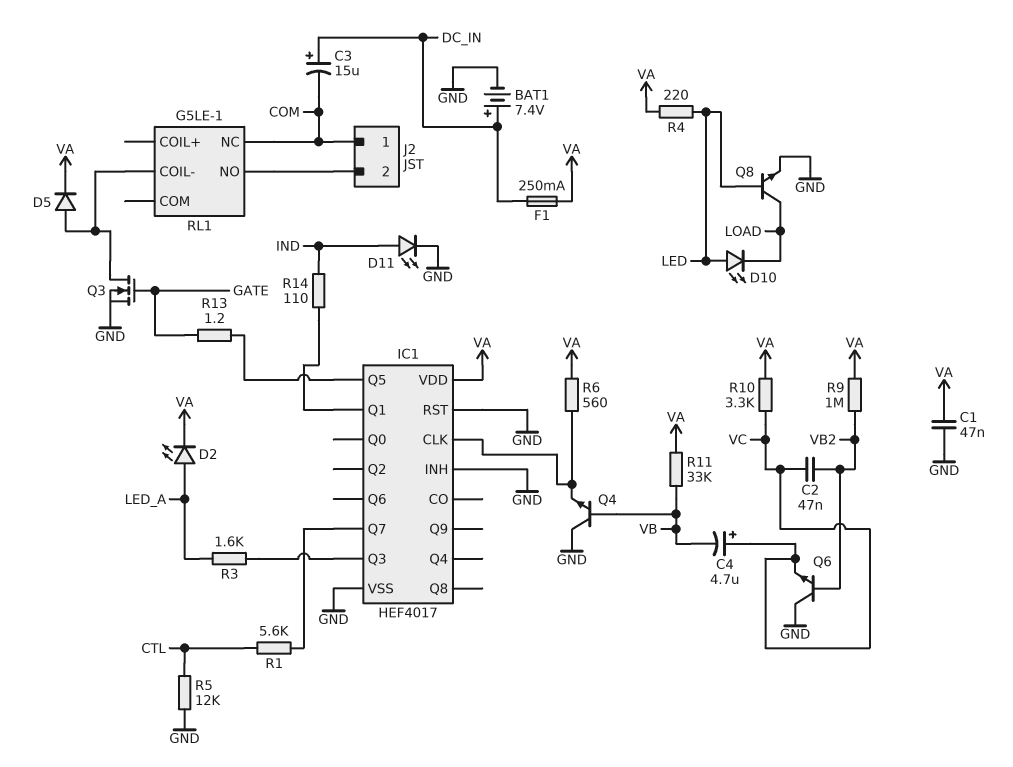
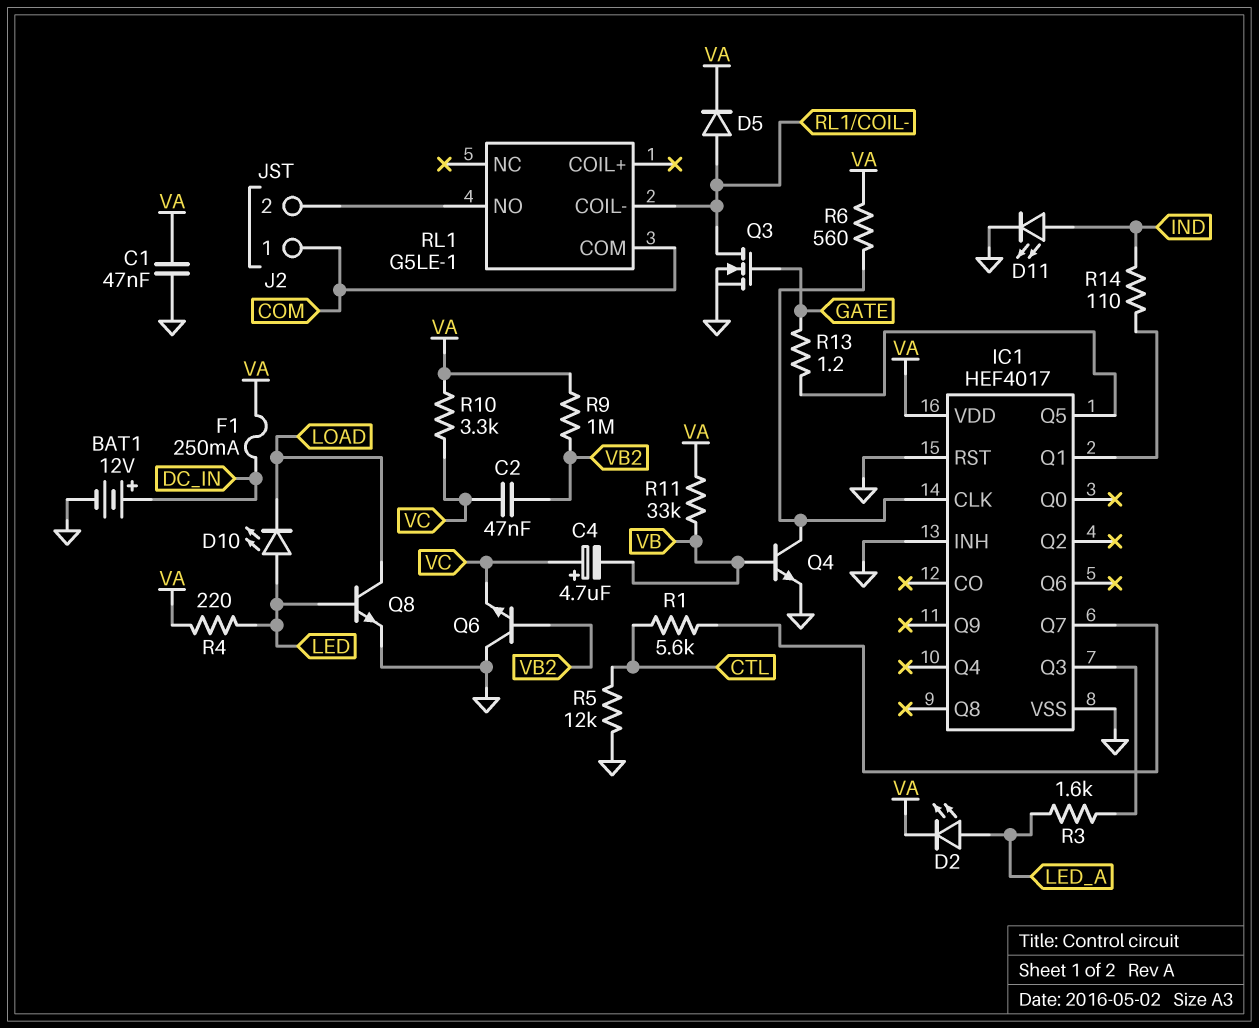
BAT1: 7.4V (plus DC_IN, minus GND) -> 12V (plus DC_IN, minus GND)
C3: 15uF (plus DC_IN, minus COM) -> none
Q4: NPN (B VB, C GND, E IC1/CLK) -> NPN (B VB, C IC1/CLK, E GND)
RL1 pin COM: none -> COM
RL1 pin NC: COM -> none

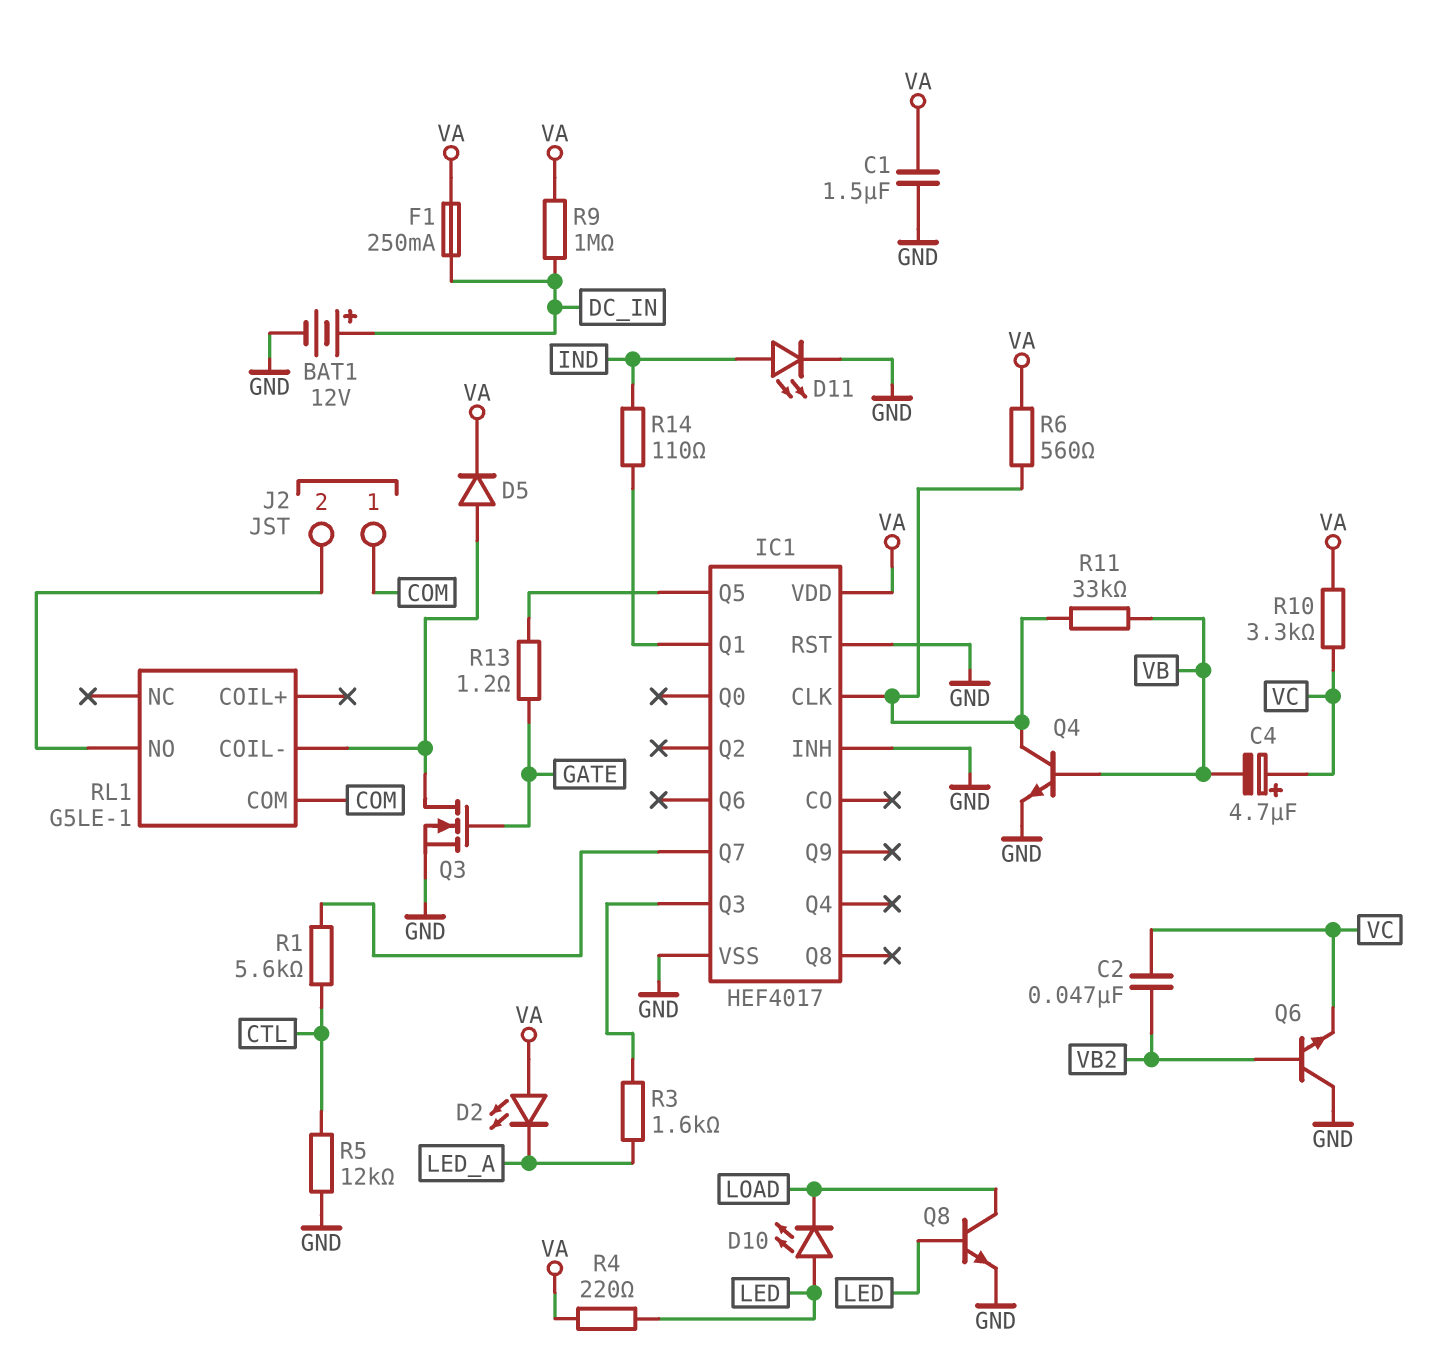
C1: 47nF (GND, VA) -> 1.5uF (GND, VA)
D2: LED (A LED_A, K VA) -> LED (A VA, K LED_A)
R9: 1M (VA, VB2) -> 1M (DC_IN, VA)
R11: 33k (VA, VB) -> 33k (IC1/CLK, VB)

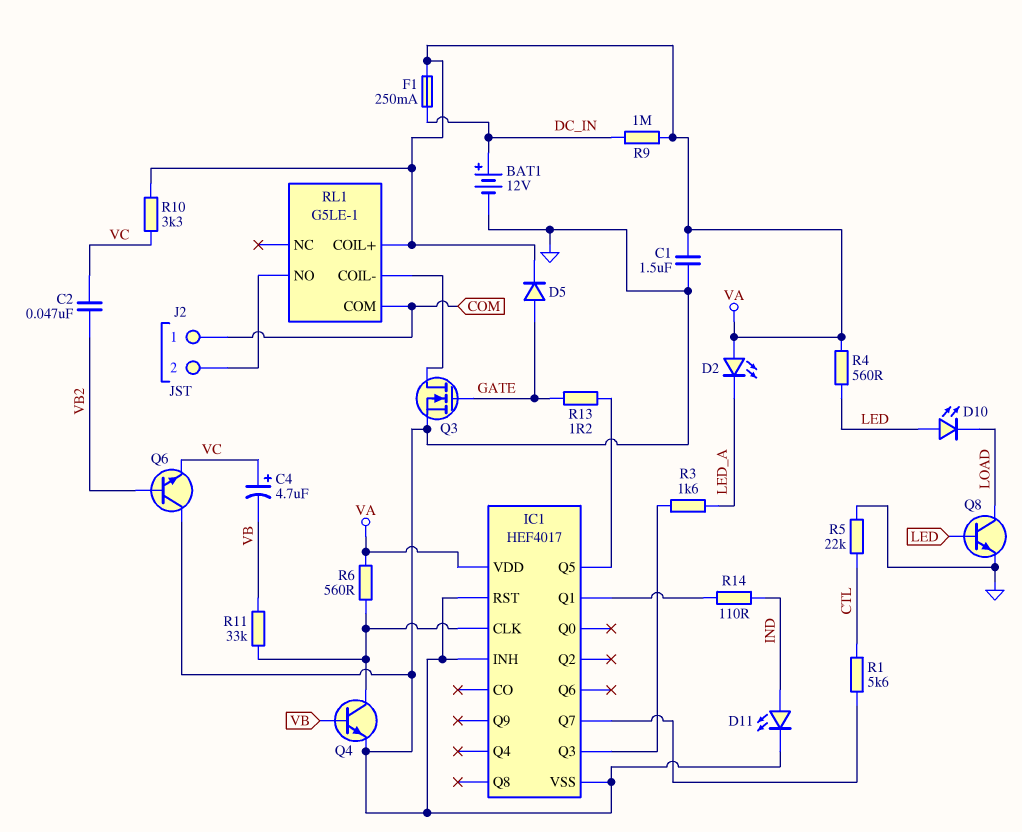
D5: diode (A RL1/COIL-, K VA) -> diode (A GATE, K VA)
R4: 220 (LED, VA) -> 560 (LED, VA)
R5: 12k (CTL, GND) -> 22k (CTL, GND)
RL1 pin COIL+: none -> VA

